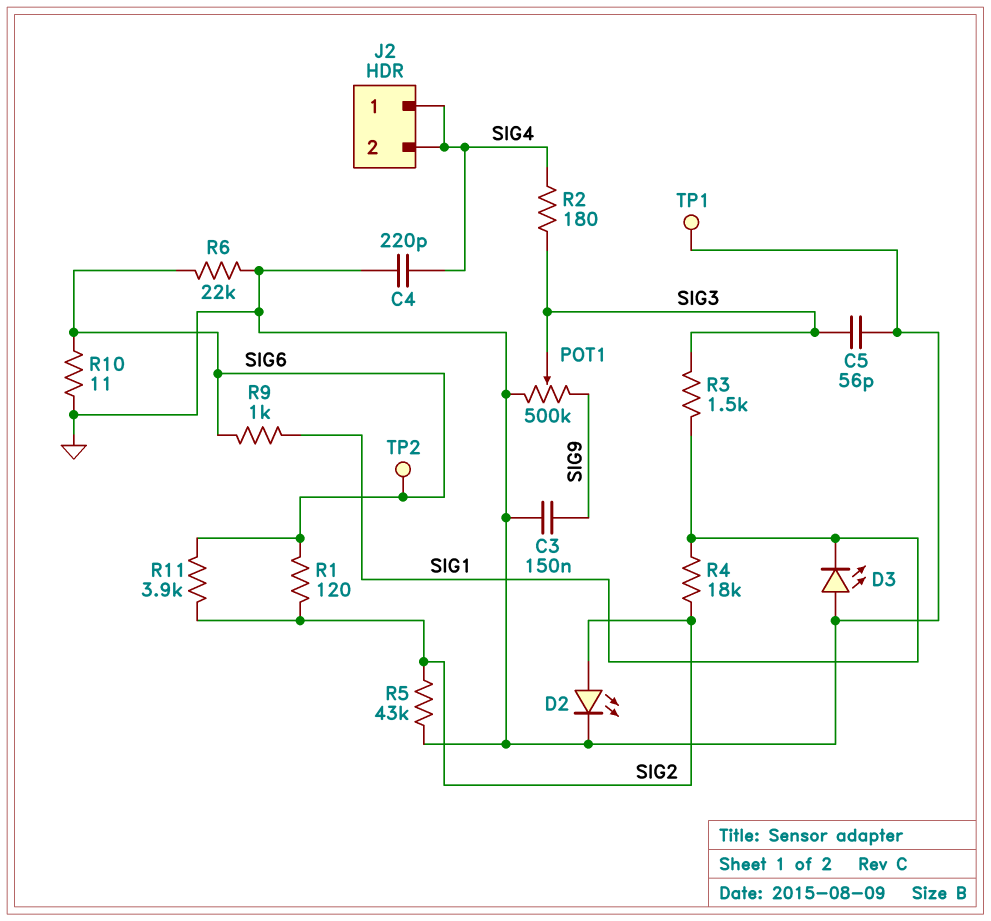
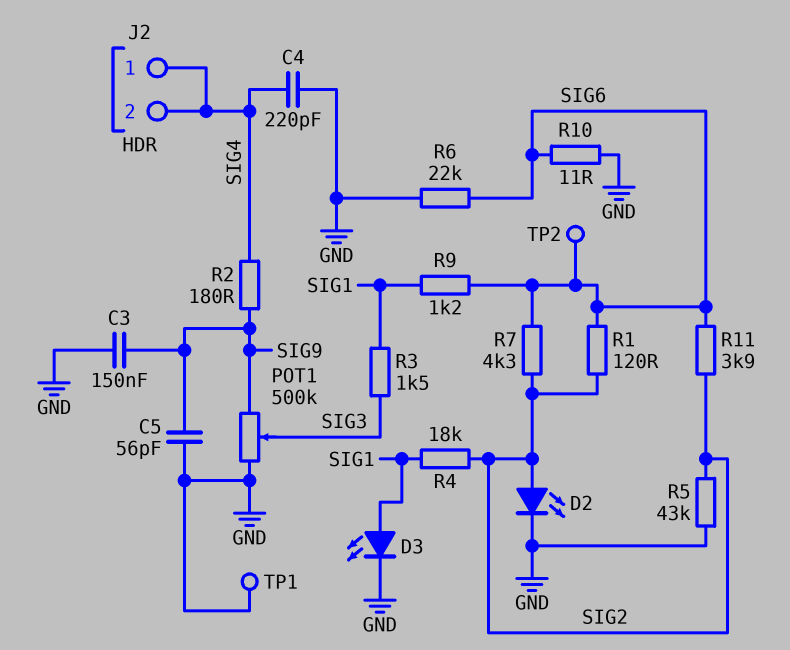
C5: 56pF (GND, SIG3) -> 56pF (GND, SIG9)
D3: LED (A GND, K SIG1) -> LED (A SIG1, K GND)
R2: 180 (SIG3, SIG4) -> 180 (SIG4, SIG9)
R7: none -> 4.3k (SIG2, SIG6)
R9: 1k (SIG1, SIG6) -> 1.2k (SIG1, SIG6)

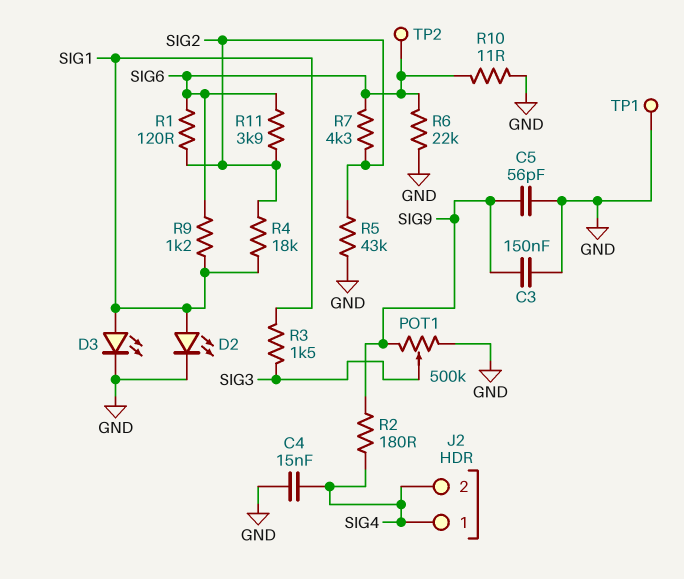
C4: 220pF (GND, SIG4) -> 15nF (GND, SIG4)
D2: LED (A SIG2, K GND) -> LED (A SIG1, K GND)

